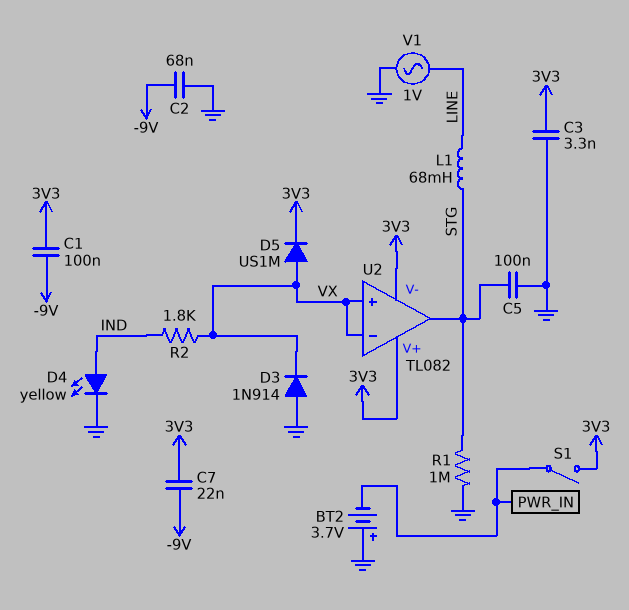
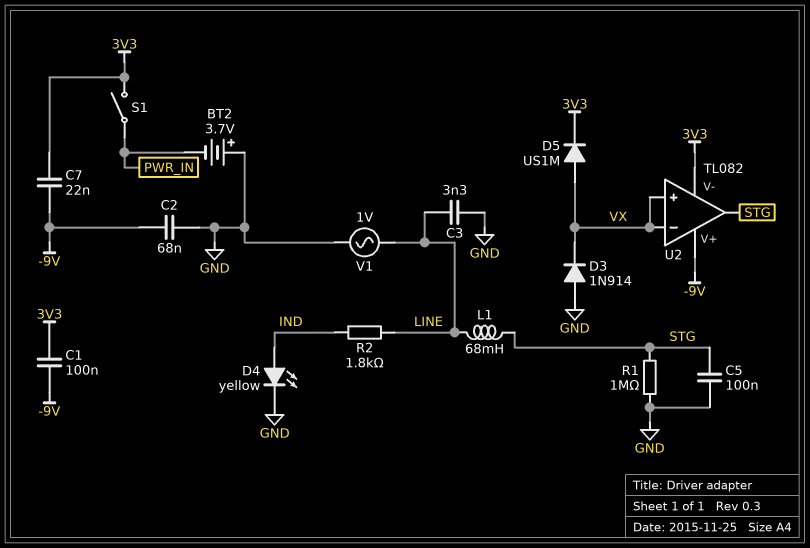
C3: 3.3nF (3V3, GND) -> 3.3nF (GND, LINE)
R2: 1.8k (IND, VX) -> 1.8k (IND, LINE)
U2 pin V+: 3V3 -> -9V

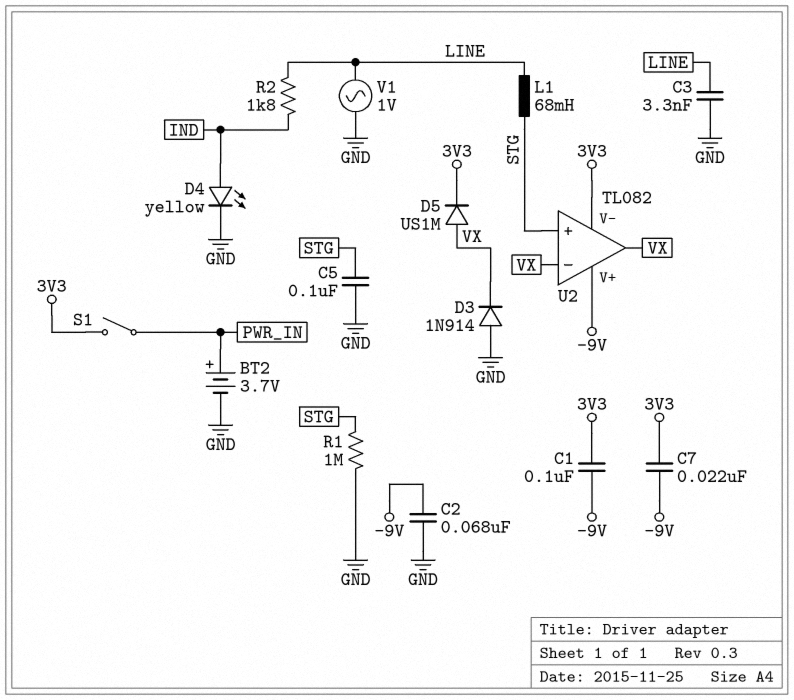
BT2: 3.7V (plus GND, minus PWR_IN) -> 3.7V (plus PWR_IN, minus GND)
U2 pin in+: VX -> STG
U2 pin out: STG -> VX

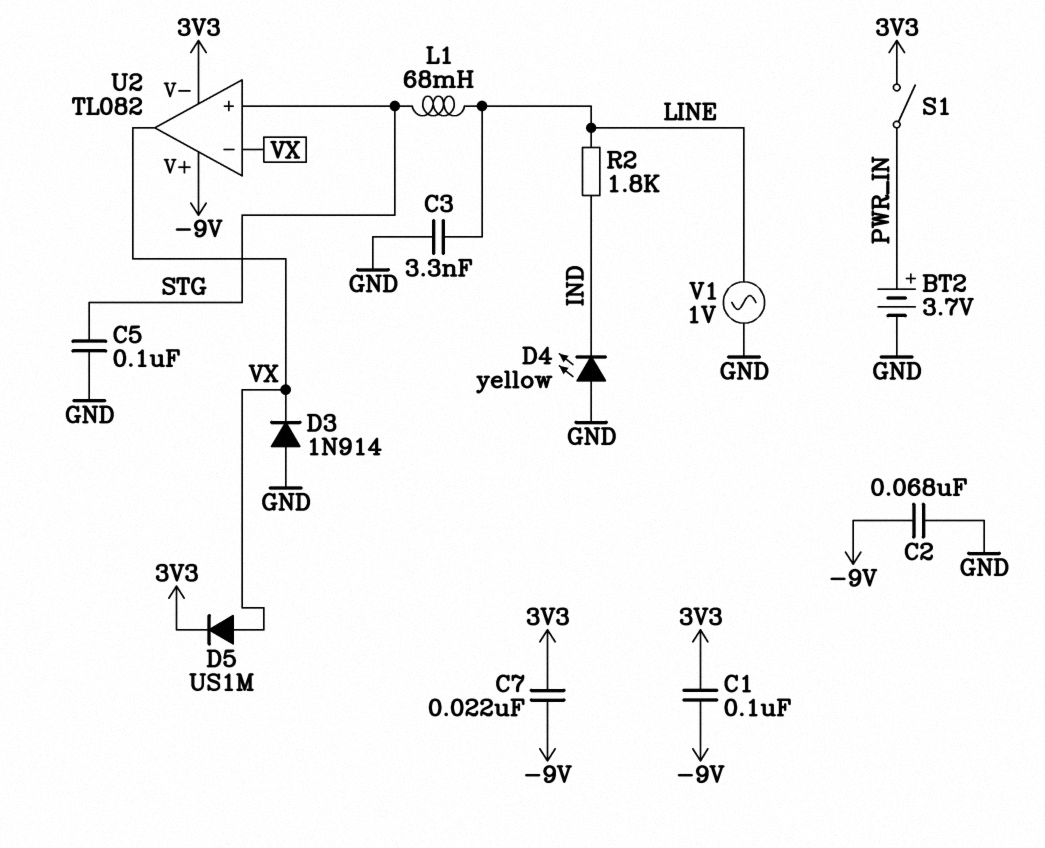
D4: LED yellow (A IND, K GND) -> LED yellow (A GND, K IND)
R1: 1M (GND, STG) -> none

